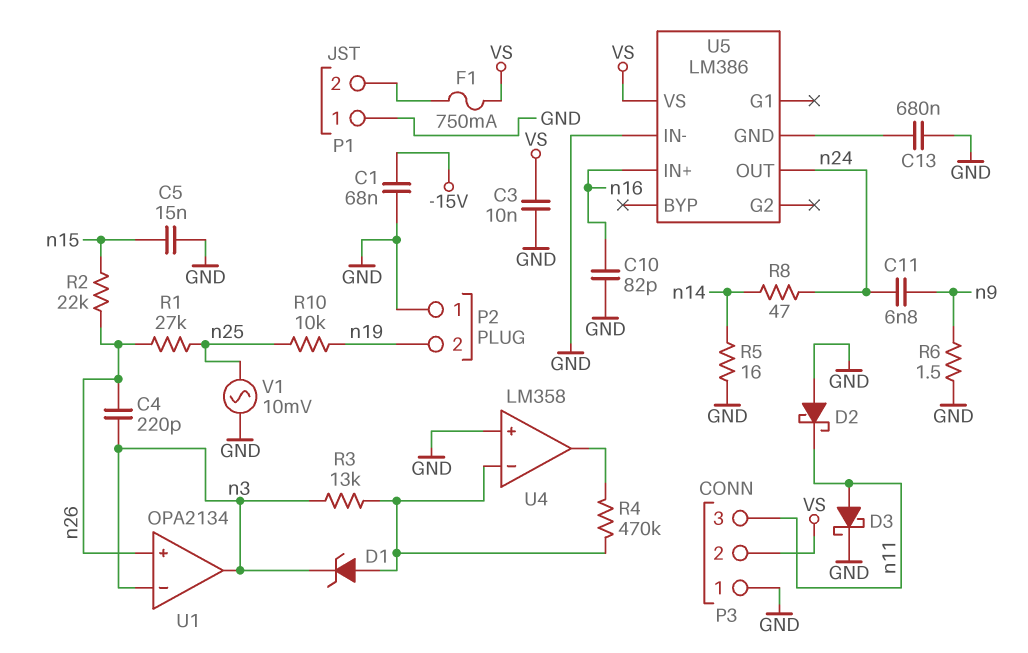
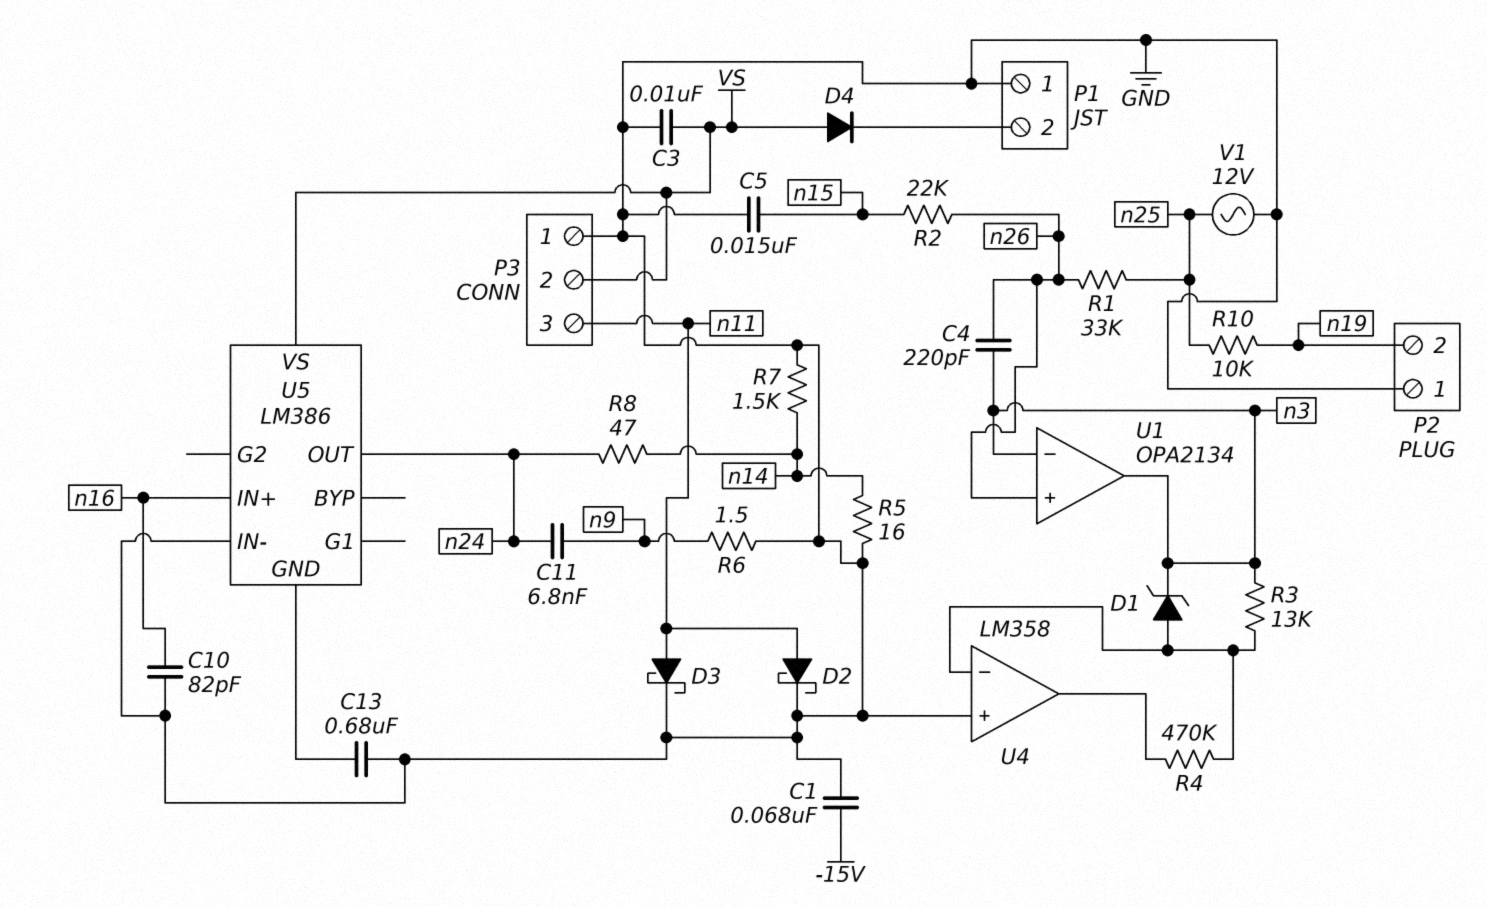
D2: schottky (A GND, K n11) -> schottky (A n11, K GND)
D4: none -> diode (A VS, K P1/2)
F1: 750mA (P1/2, VS) -> none
R1: 27k (n25, n26) -> 33k (n25, n26)
R7: none -> 1.5k (GND, n14)
V1: AC 10mV (GND, n25) -> AC 12V (GND, n25)

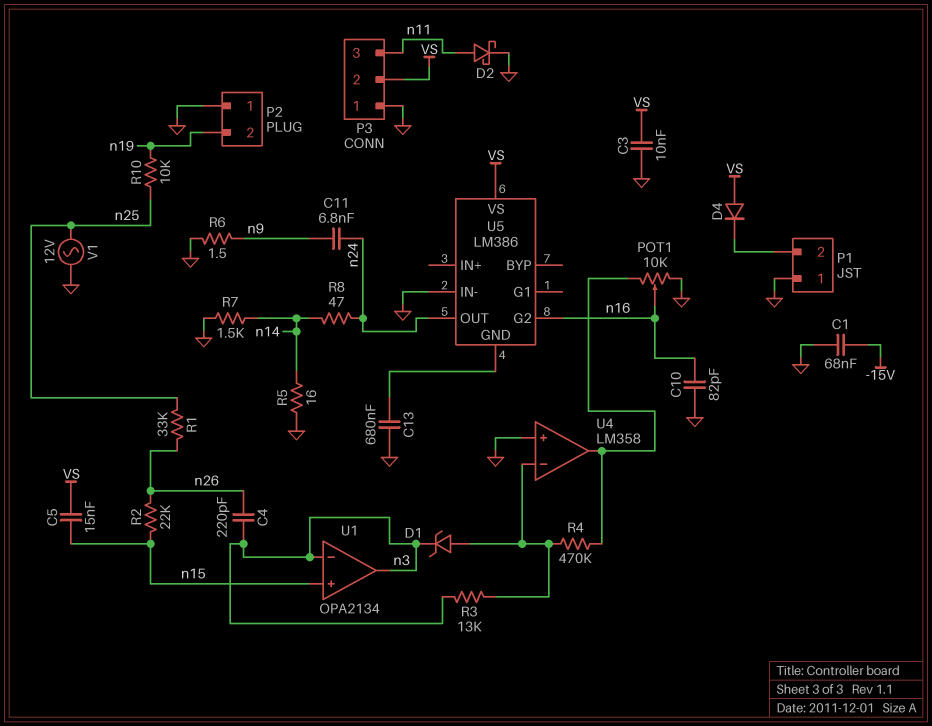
C5: 15nF (GND, n15) -> 15nF (VS, n15)
D3: schottky (A n11, K GND) -> none
POT1: none -> 10k (GND, U4/out, wiper n16)
U1 pin in+: n26 -> n15
U5 pin G2: none -> n16
U5 pin IN+: n16 -> none

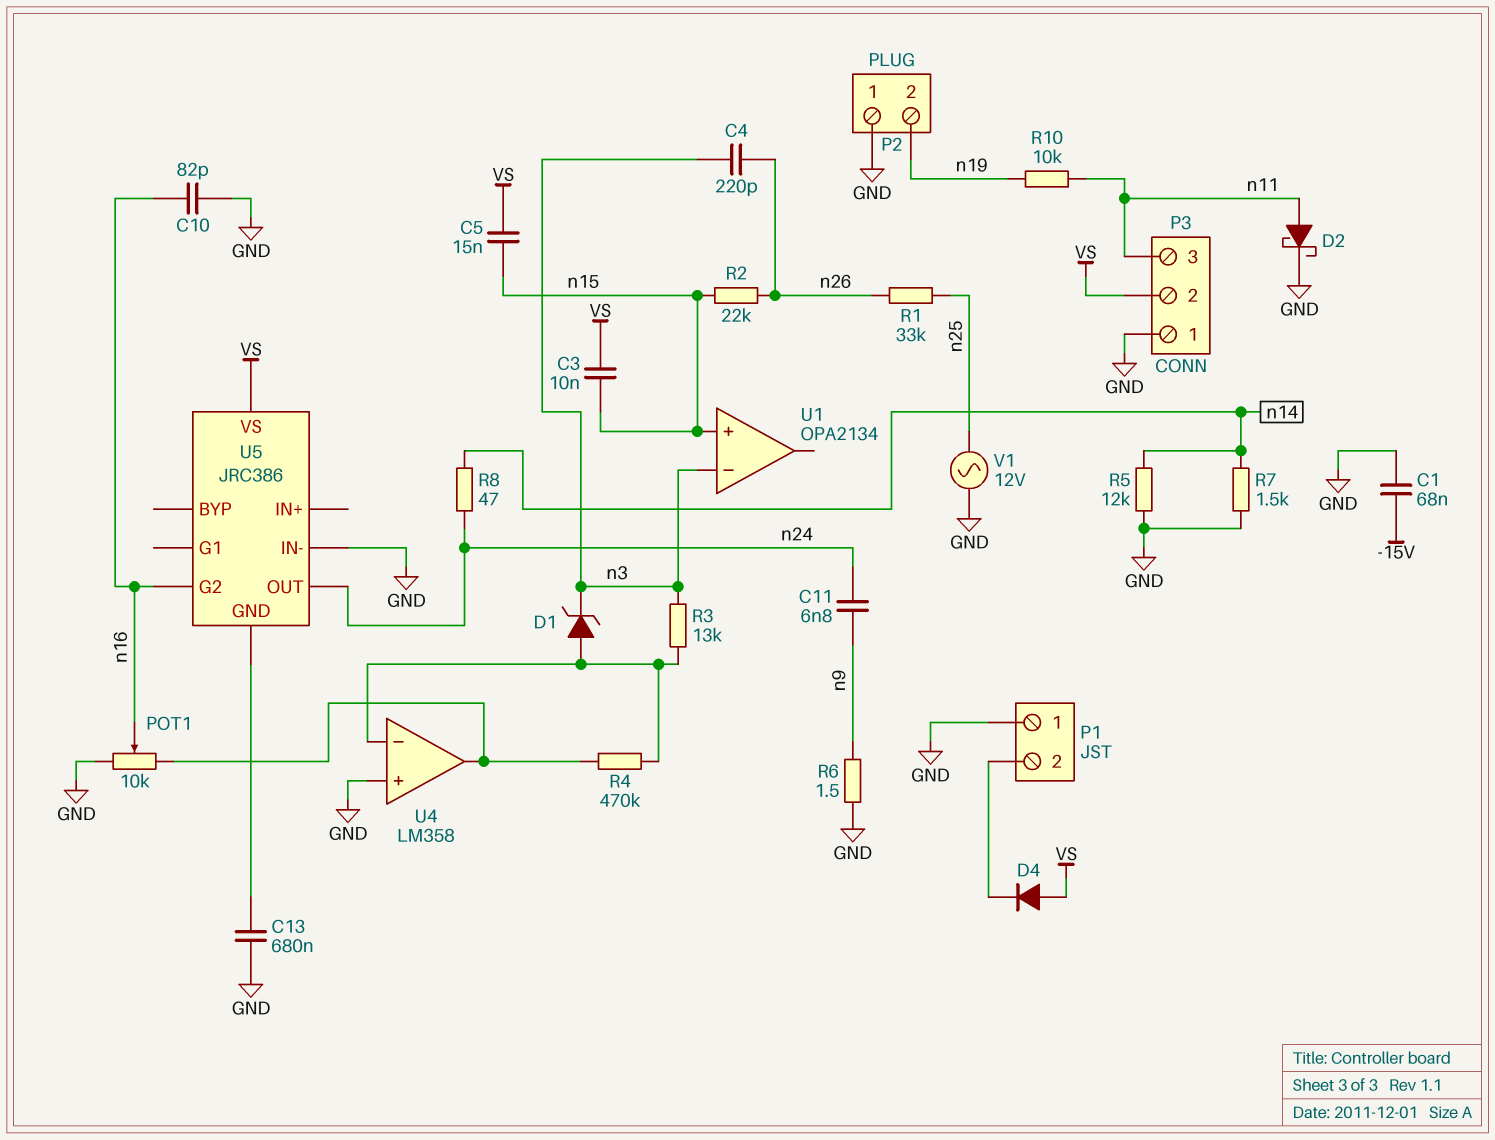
C3: 10nF (GND, VS) -> 10nF (VS, n15)
R5: 16 (GND, n14) -> 12k (GND, n14)
R10: 10k (n19, n25) -> 10k (n11, n19)
U1 pin out: n3 -> none
U5: LM386 -> JRC386

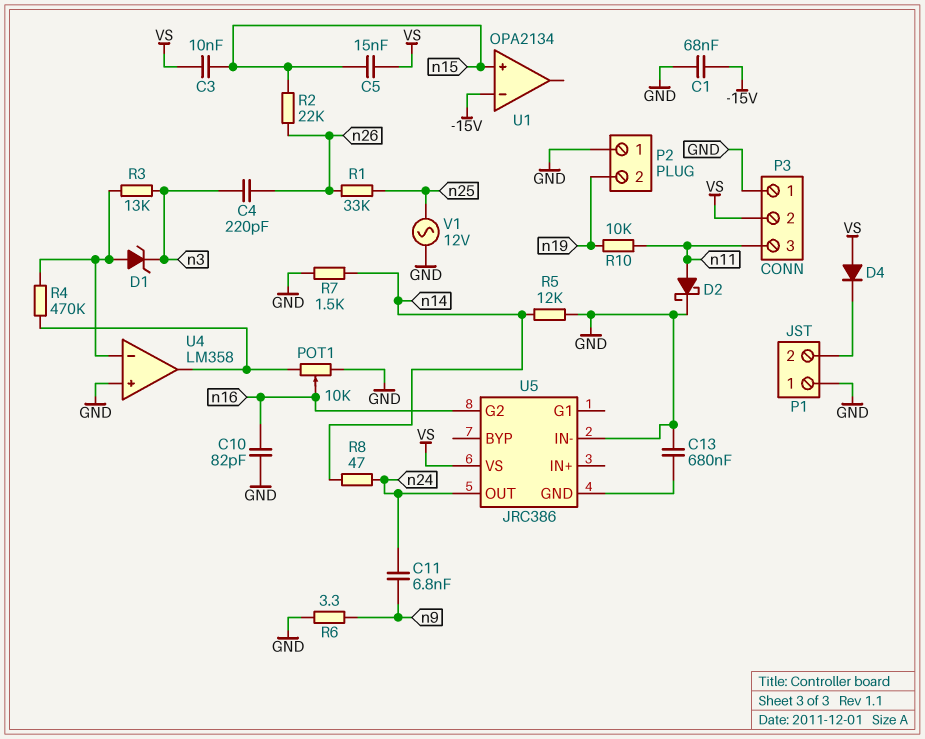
R6: 1.5 (GND, n9) -> 3.3 (GND, n9)
U1 pin in-: n3 -> -15V

